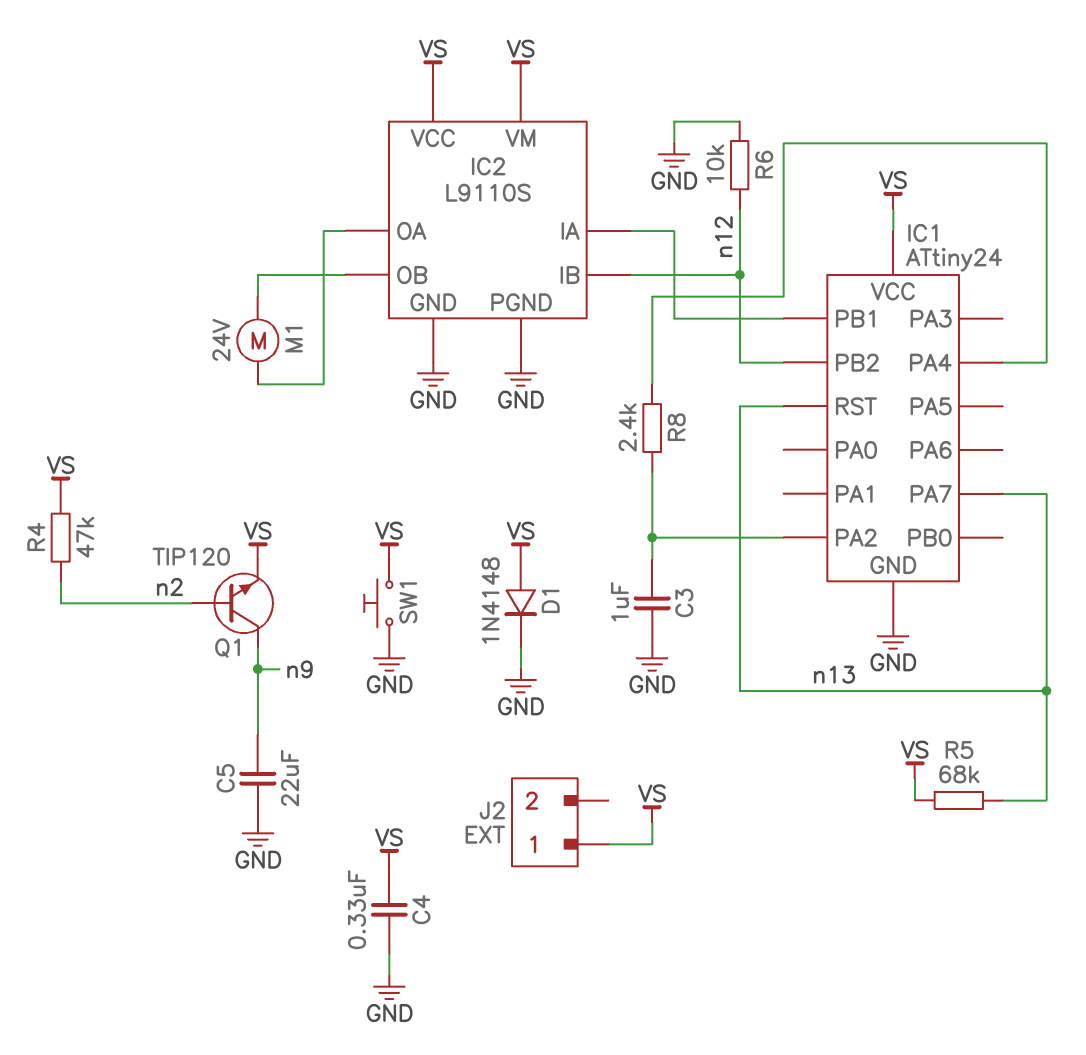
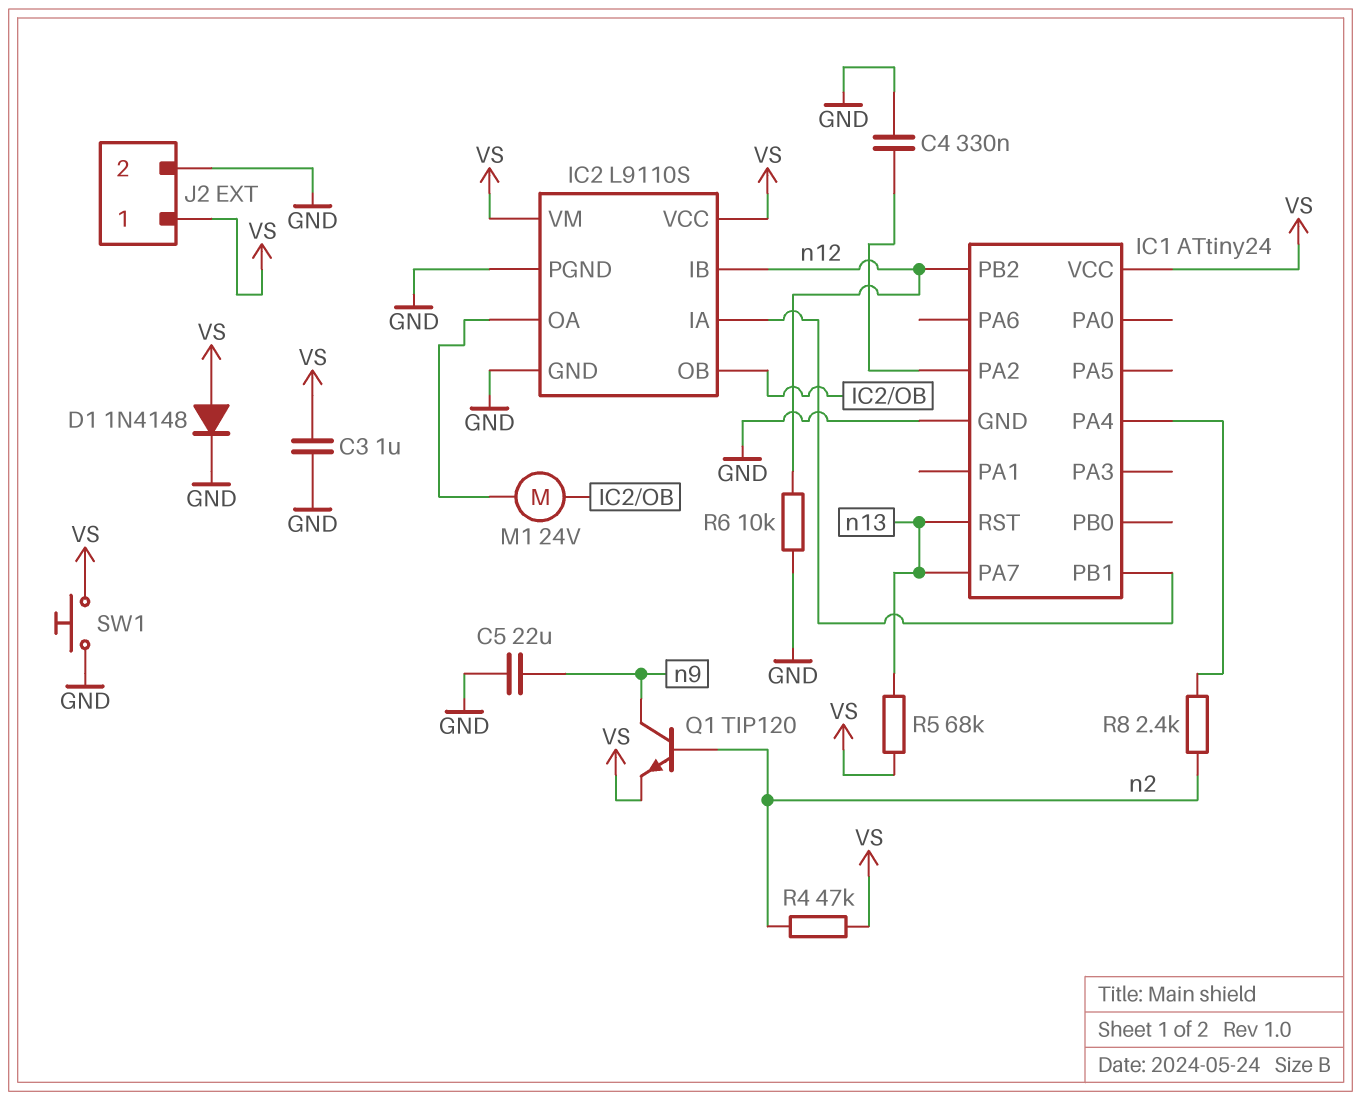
C3: 1uF (GND, IC1/PA2) -> 1uF (GND, VS)
C4: 330nF (GND, VS) -> 330nF (GND, IC1/PA2)
J2 pin 2: none -> GND
R8: 2.4k (IC1/PA2, IC1/PA4) -> 2.4k (IC1/PA4, n2)

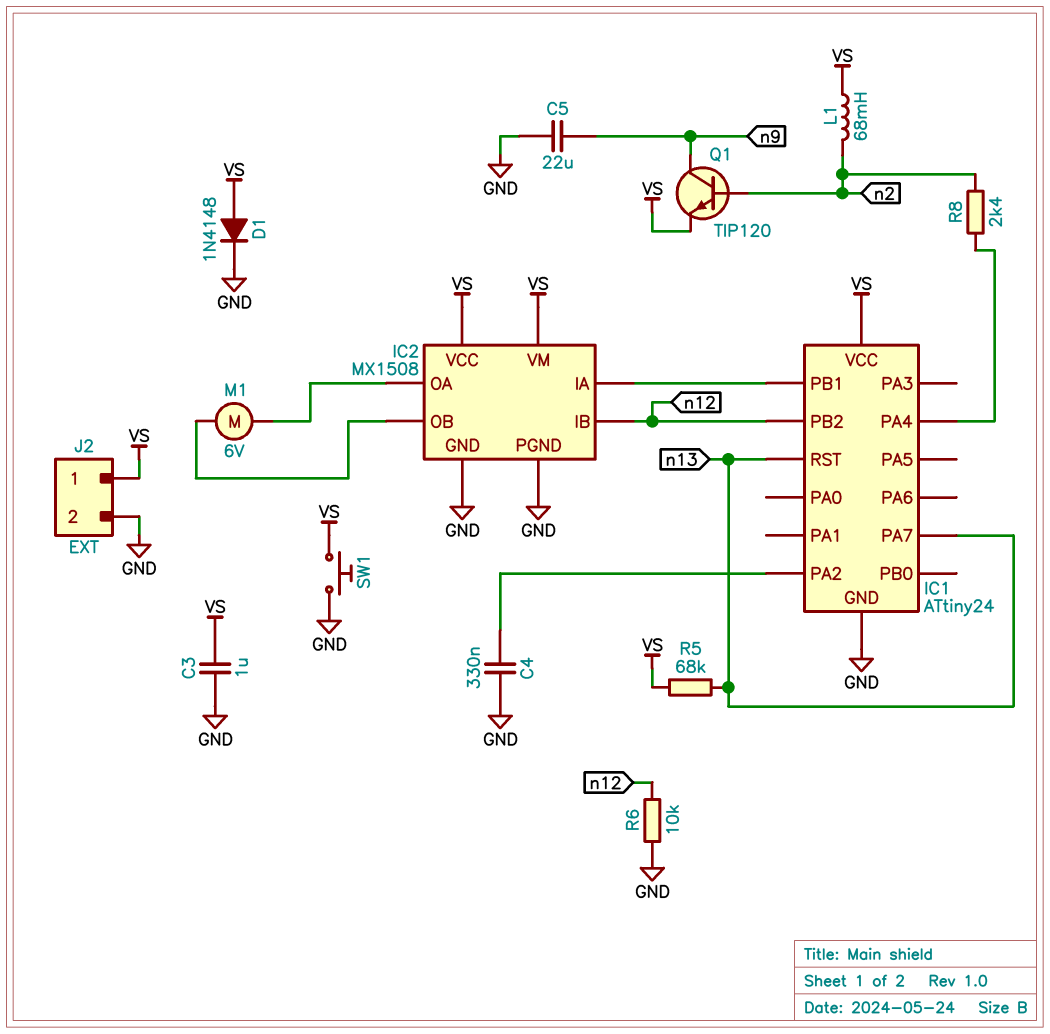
IC2: L9110S -> MX1508
L1: none -> 68mH (VS, n2)
M1: motor 24V (IC2/OA, IC2/OB) -> motor 6V (IC2/OA, IC2/OB)
R4: 47k (VS, n2) -> none

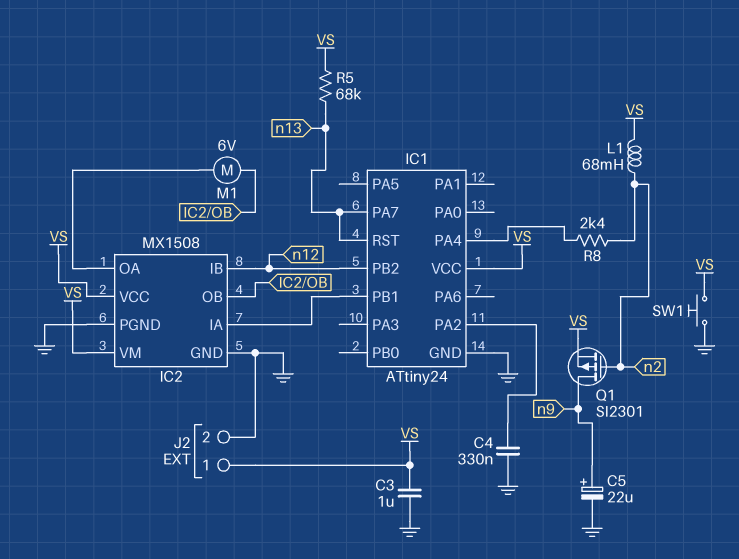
C5: 22uF (GND, n9) -> 22uF (plus n9, minus GND)
D1: diode 1N4148 (A VS, K GND) -> none
Q1: NPN TIP120 (B n2, C n9, E VS) -> PMOS SI2301 (G n2, D n9, S VS)
R6: 10k (GND, n12) -> none

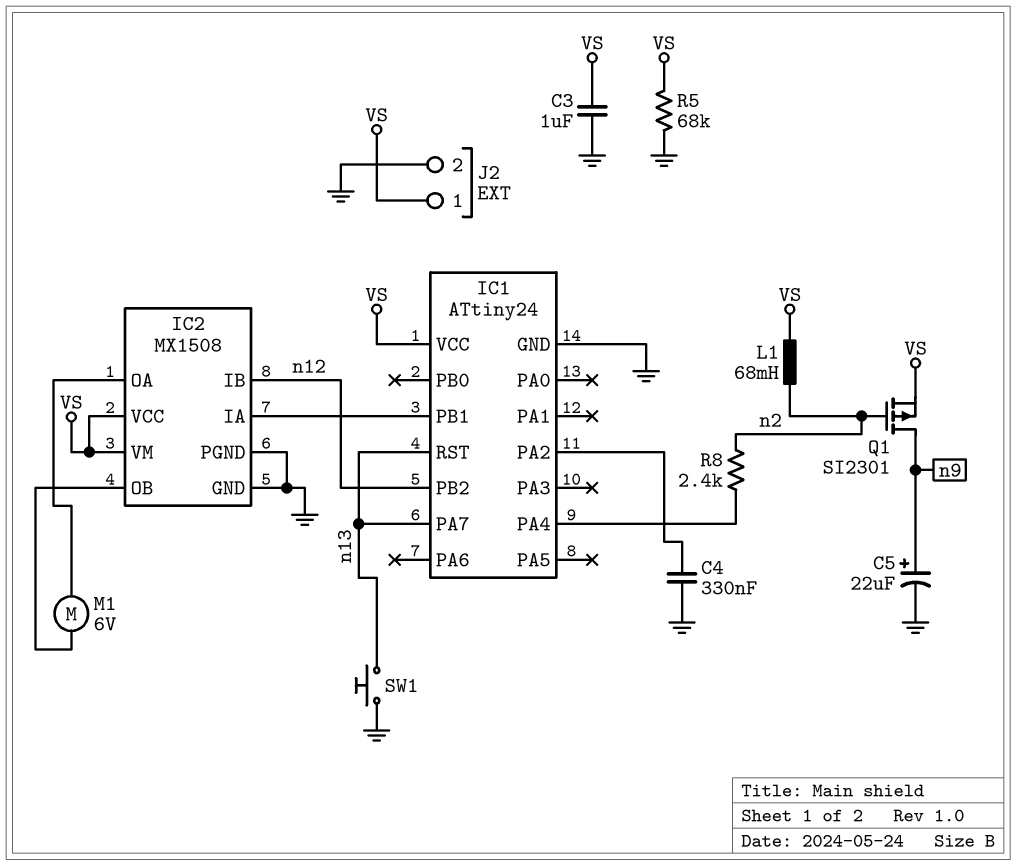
R5: 68k (VS, n13) -> 68k (GND, VS)
SW1: button (GND, VS) -> button (GND, n13)

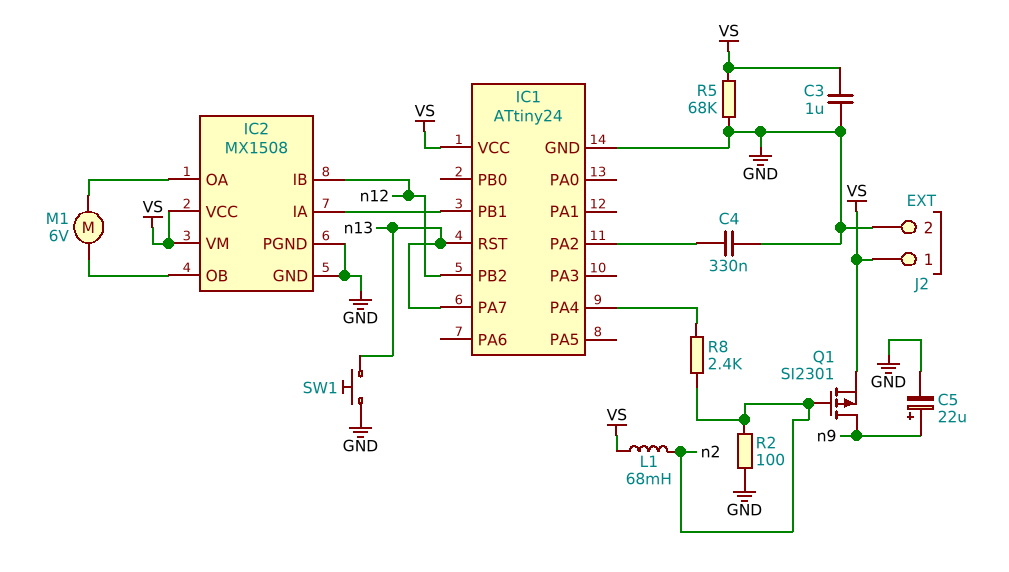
R2: none -> 100 (GND, n2)

